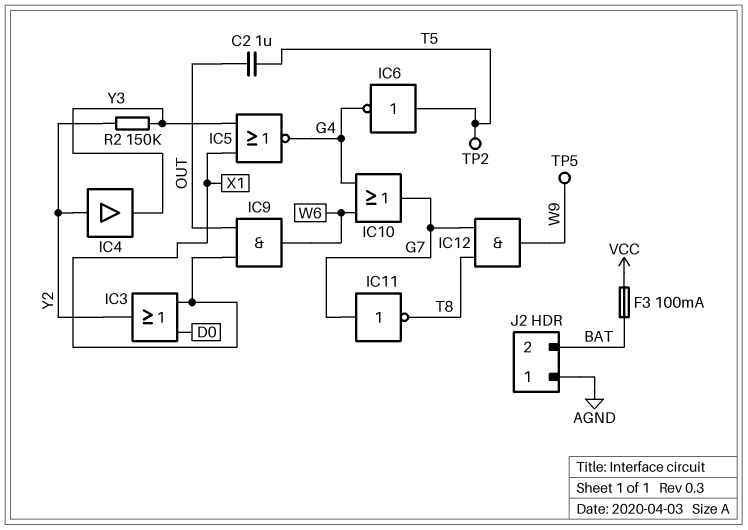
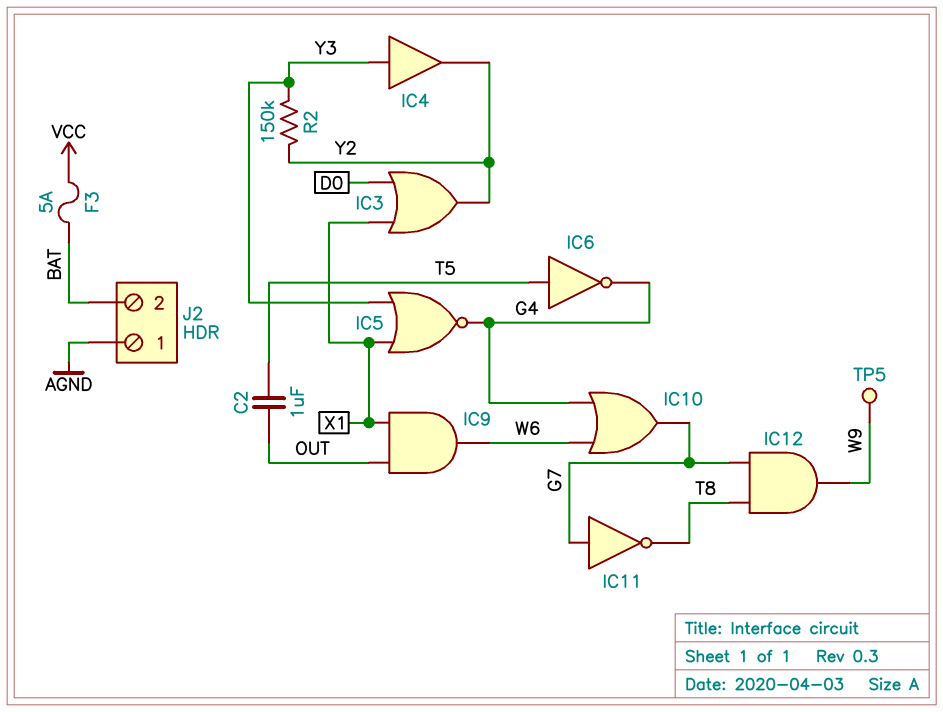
F3: 100mA (BAT, VCC) -> 5A (BAT, VCC)
IC4: buffer (in Y2, out Y3) -> buffer (in Y3, out Y2)
TP2: test point (T5) -> none

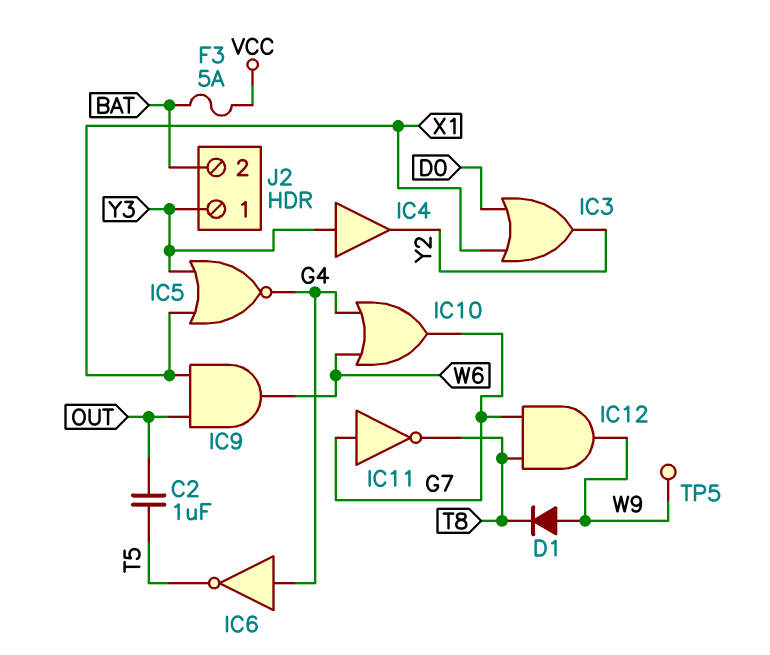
D1: none -> diode (A W9, K T8)
IC6: NOT (in T5, out G4) -> NOT (in G4, out T5)
J2 pin 1: AGND -> Y3
R2: 150k (Y2, Y3) -> none

